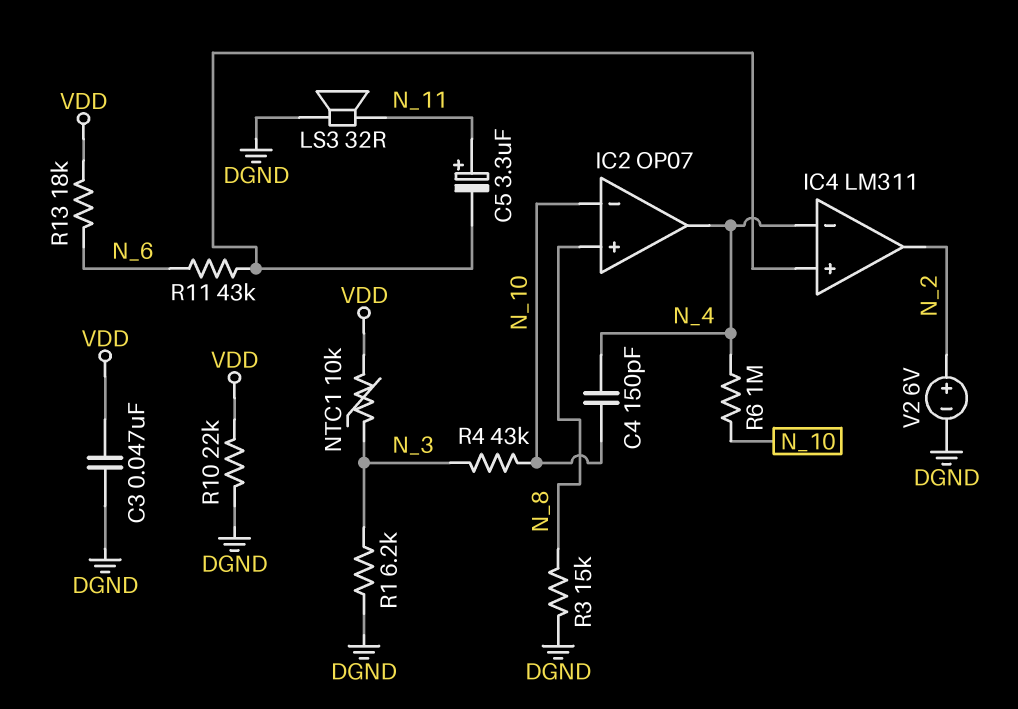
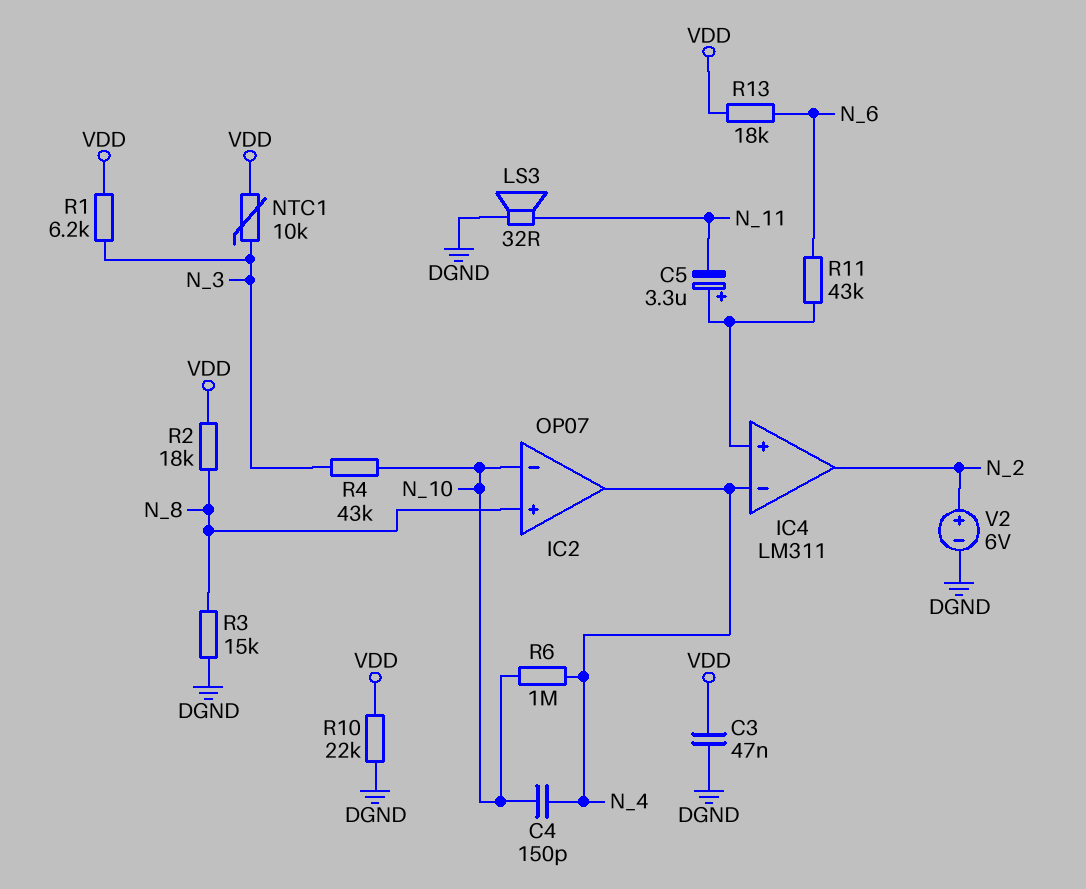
C5: 3.3uF (plus N_11, minus IC4/in+) -> 3.3uF (plus IC4/in+, minus N_11)
R1: 6.2k (DGND, N_3) -> 6.2k (N_3, VDD)
R2: none -> 18k (N_8, VDD)

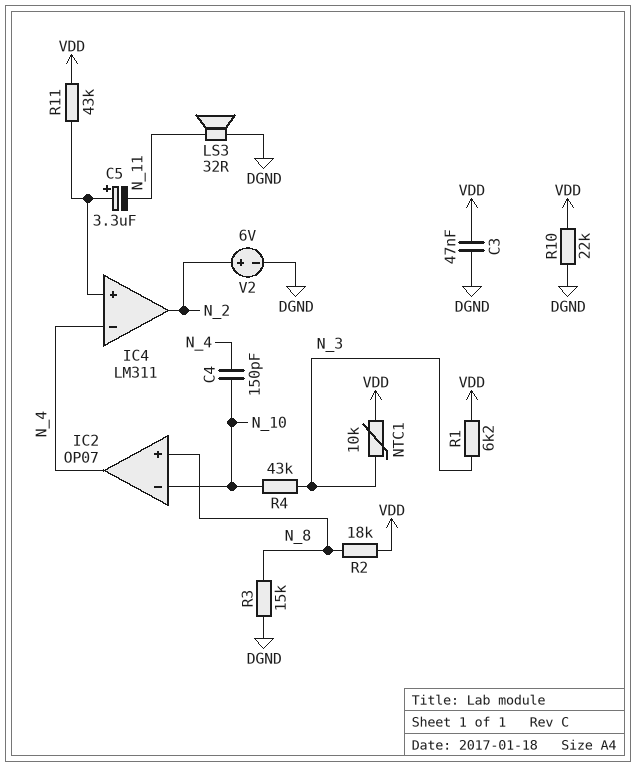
R6: 1M (N_4, N_10) -> none
R11: 43k (IC4/in+, N_6) -> 43k (IC4/in+, VDD)
R13: 18k (N_6, VDD) -> none

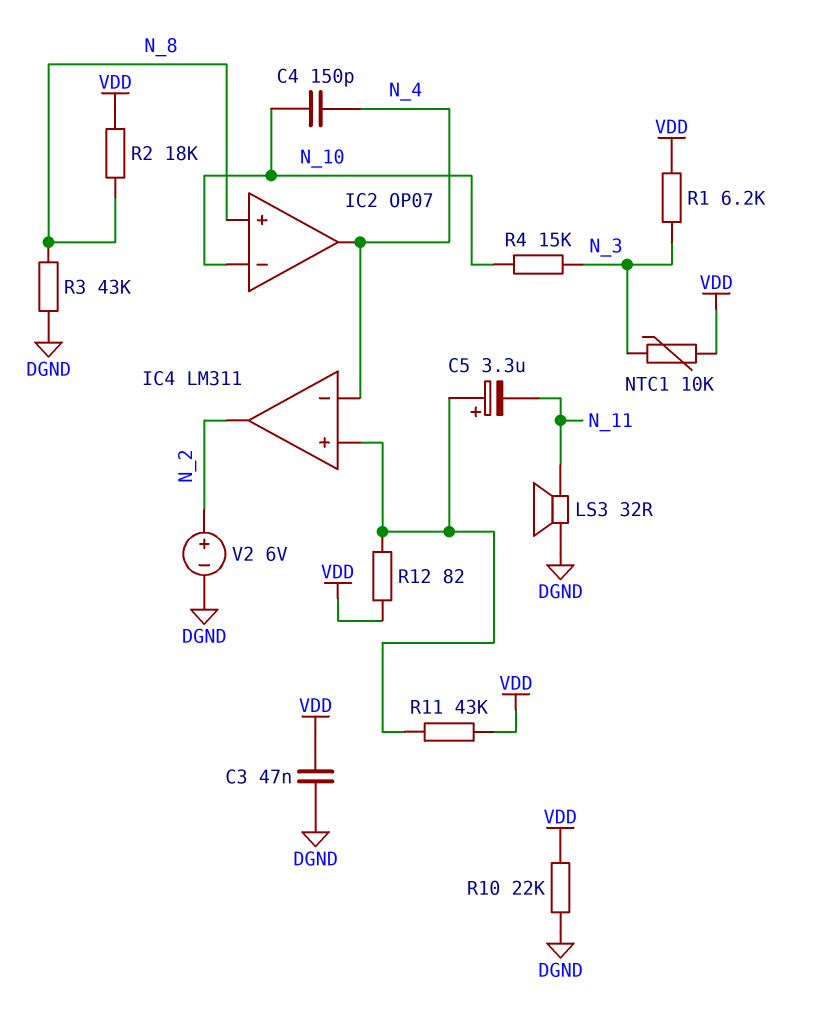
R3: 15k (DGND, N_8) -> 43k (DGND, N_8)
R4: 43k (N_3, N_10) -> 15k (N_3, N_10)
R12: none -> 82 (IC4/in+, VDD)

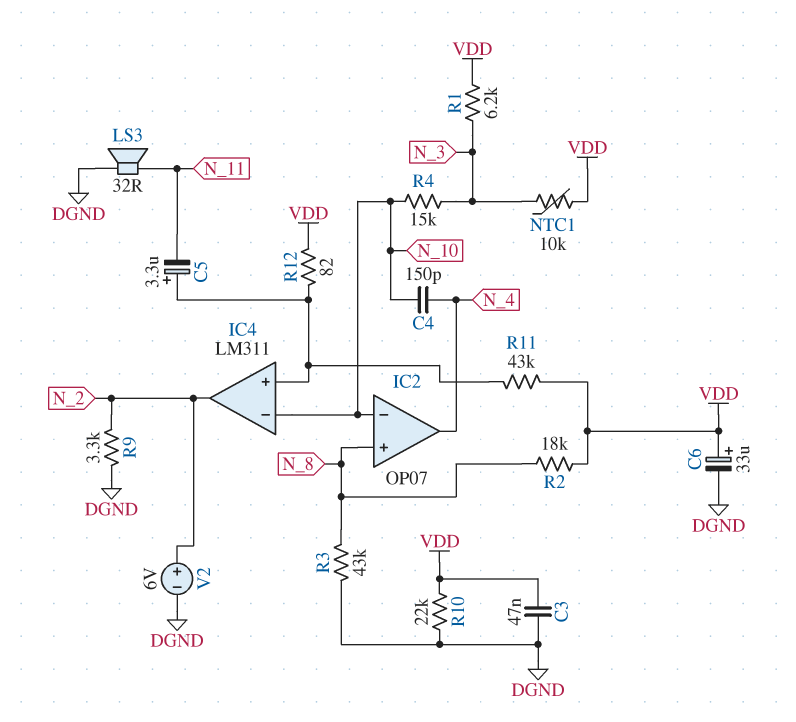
C6: none -> 33uF (plus VDD, minus DGND)
IC4 pin in-: N_4 -> N_10
R9: none -> 3.3k (DGND, N_2)

